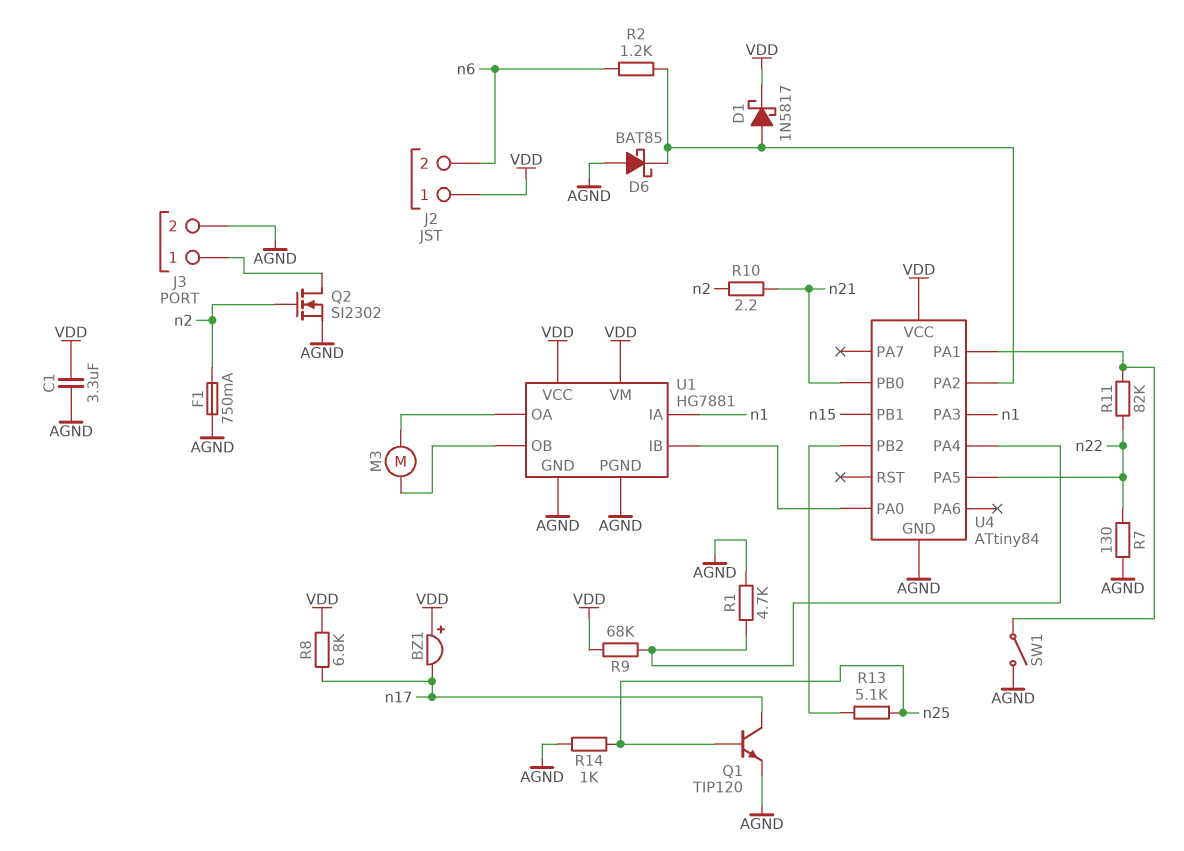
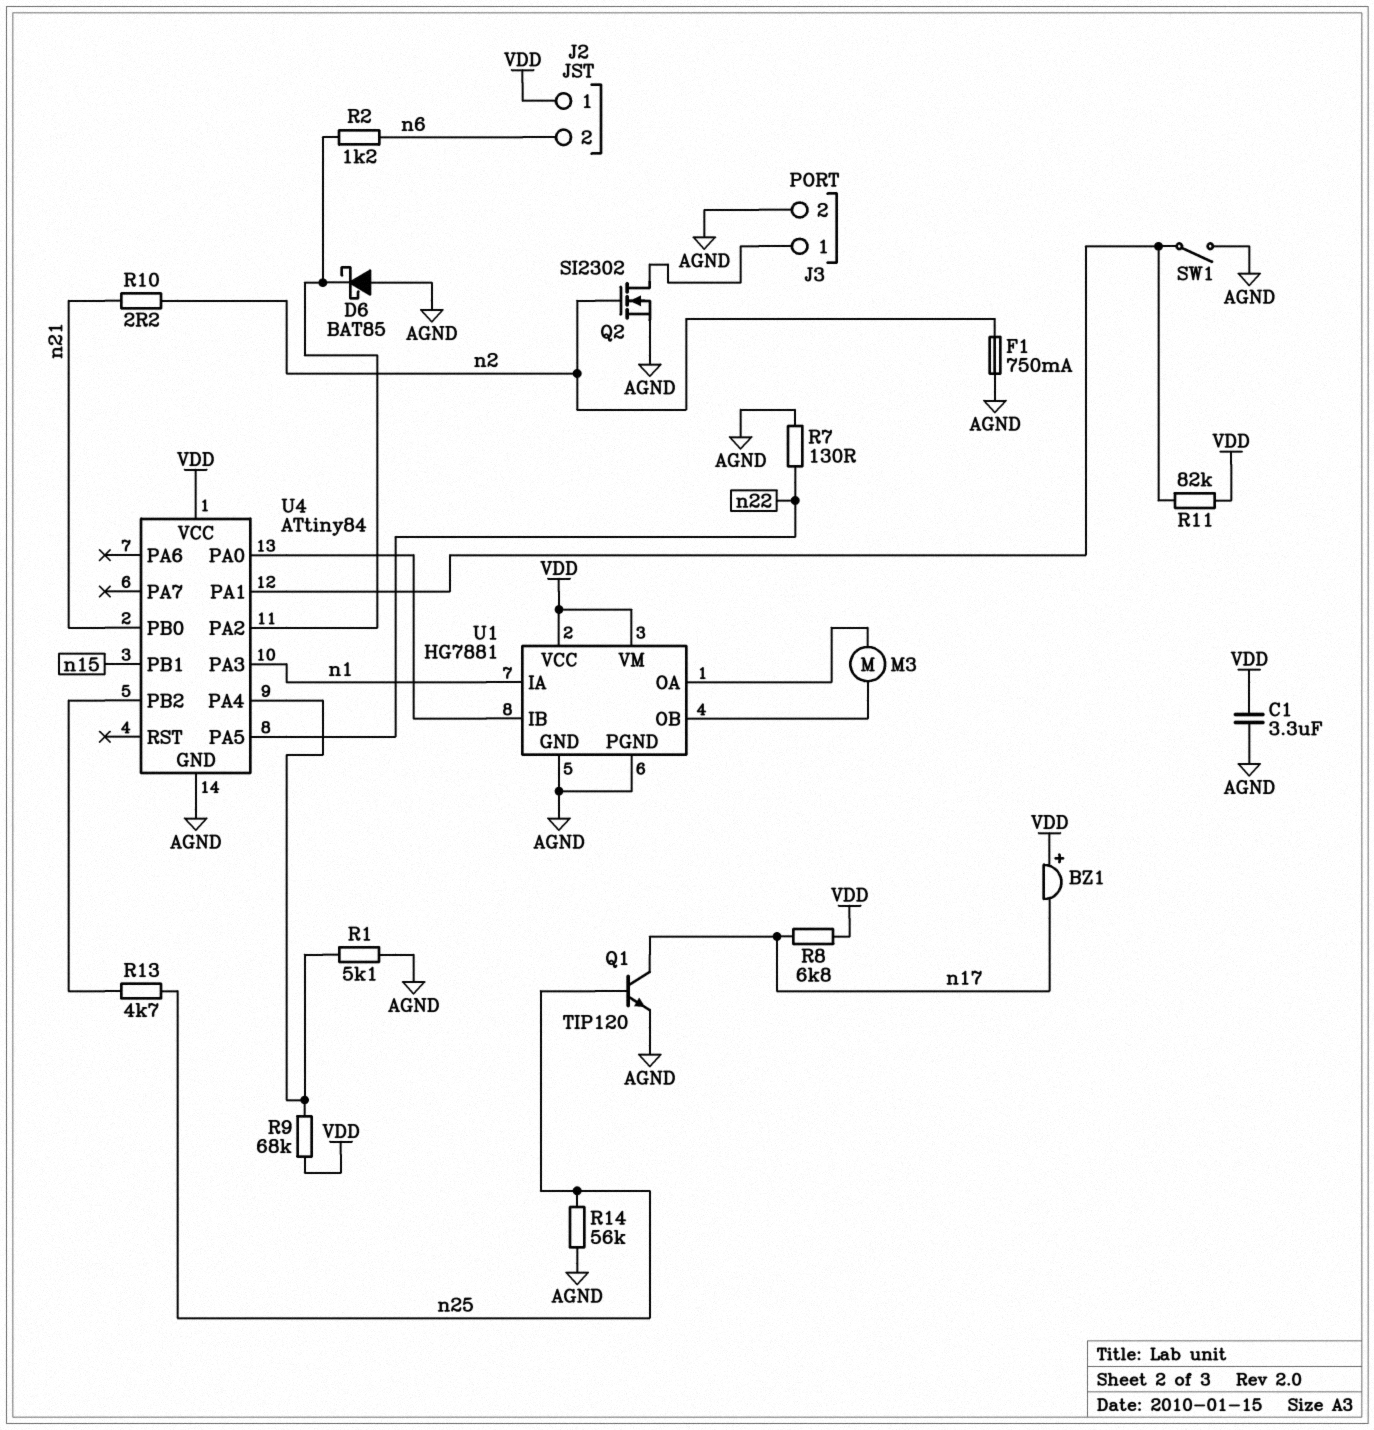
D1: schottky 1N5817 (A U4/PA2, K VDD) -> none
R1: 4.7k (AGND, U4/PA4) -> 5.1k (AGND, U4/PA4)
R11: 82k (U4/PA1, n22) -> 82k (U4/PA1, VDD)
R13: 5.1k (U4/PB2, n25) -> 4.7k (U4/PB2, n25)
R14: 1k (AGND, n25) -> 56k (AGND, n25)

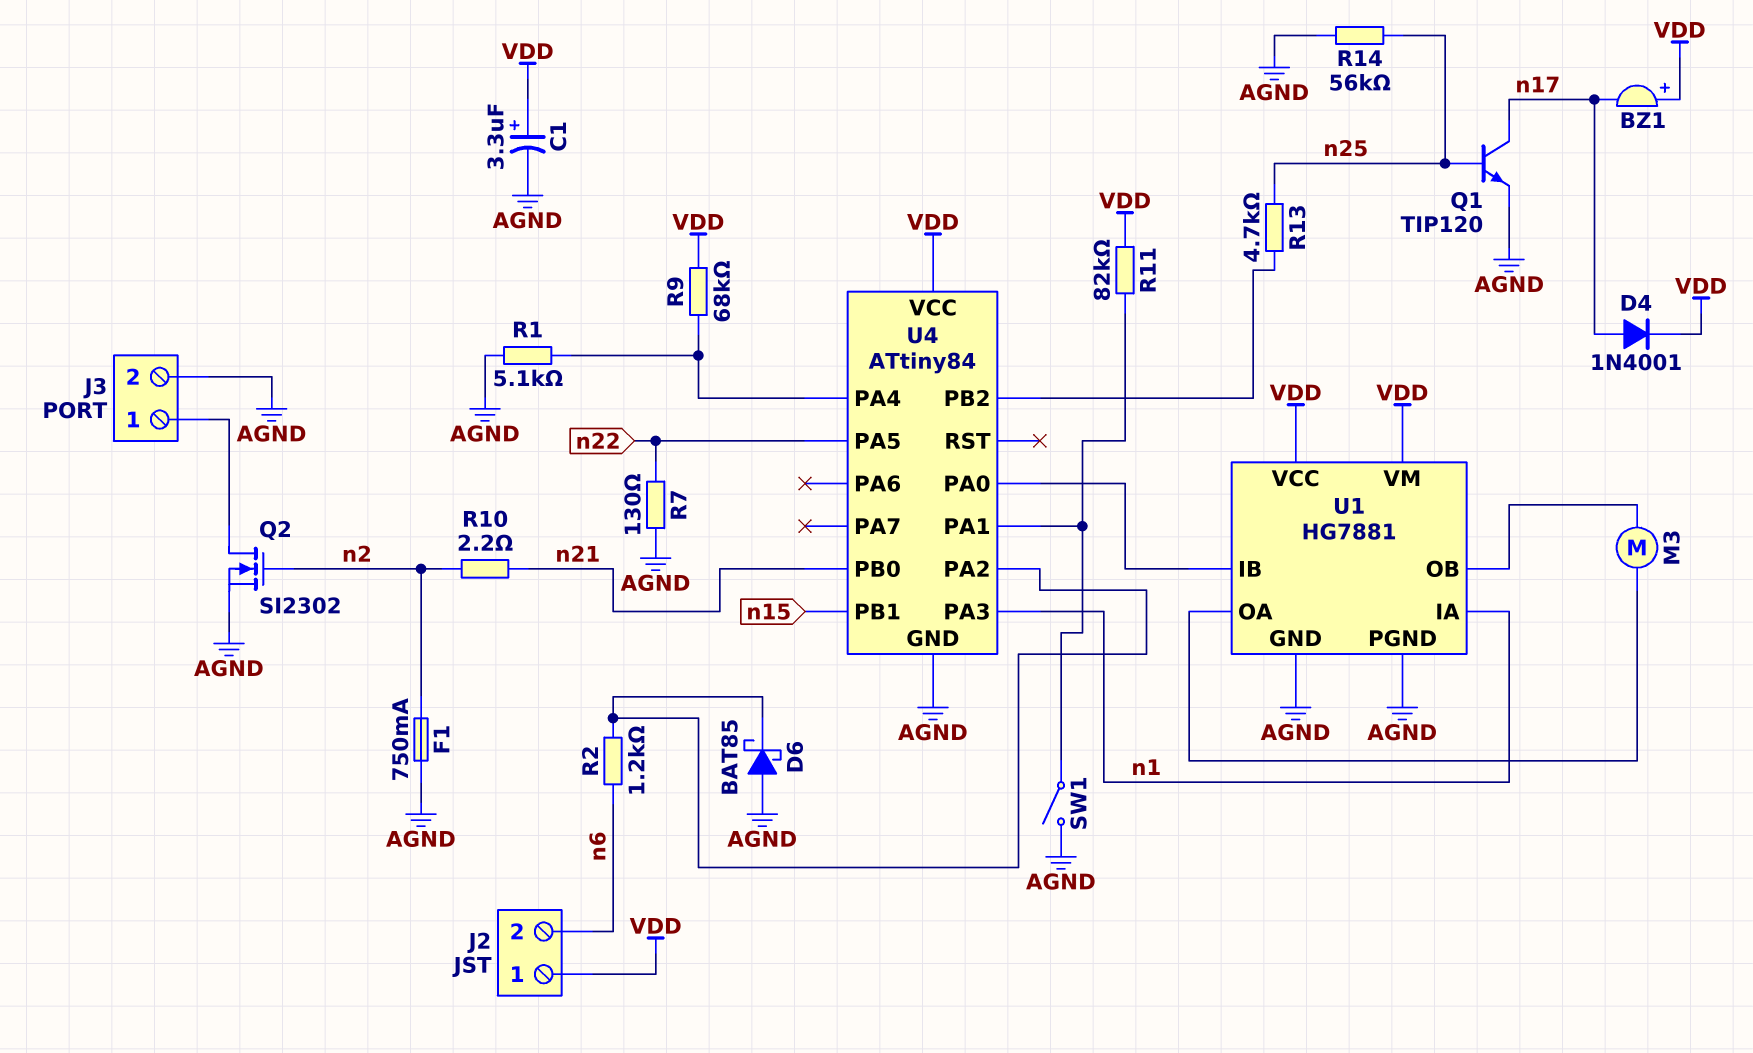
C1: 3.3uF (AGND, VDD) -> 3.3uF (plus VDD, minus AGND)
D4: none -> diode 1N4001 (A n17, K VDD)
R8: 6.8k (VDD, n17) -> none

